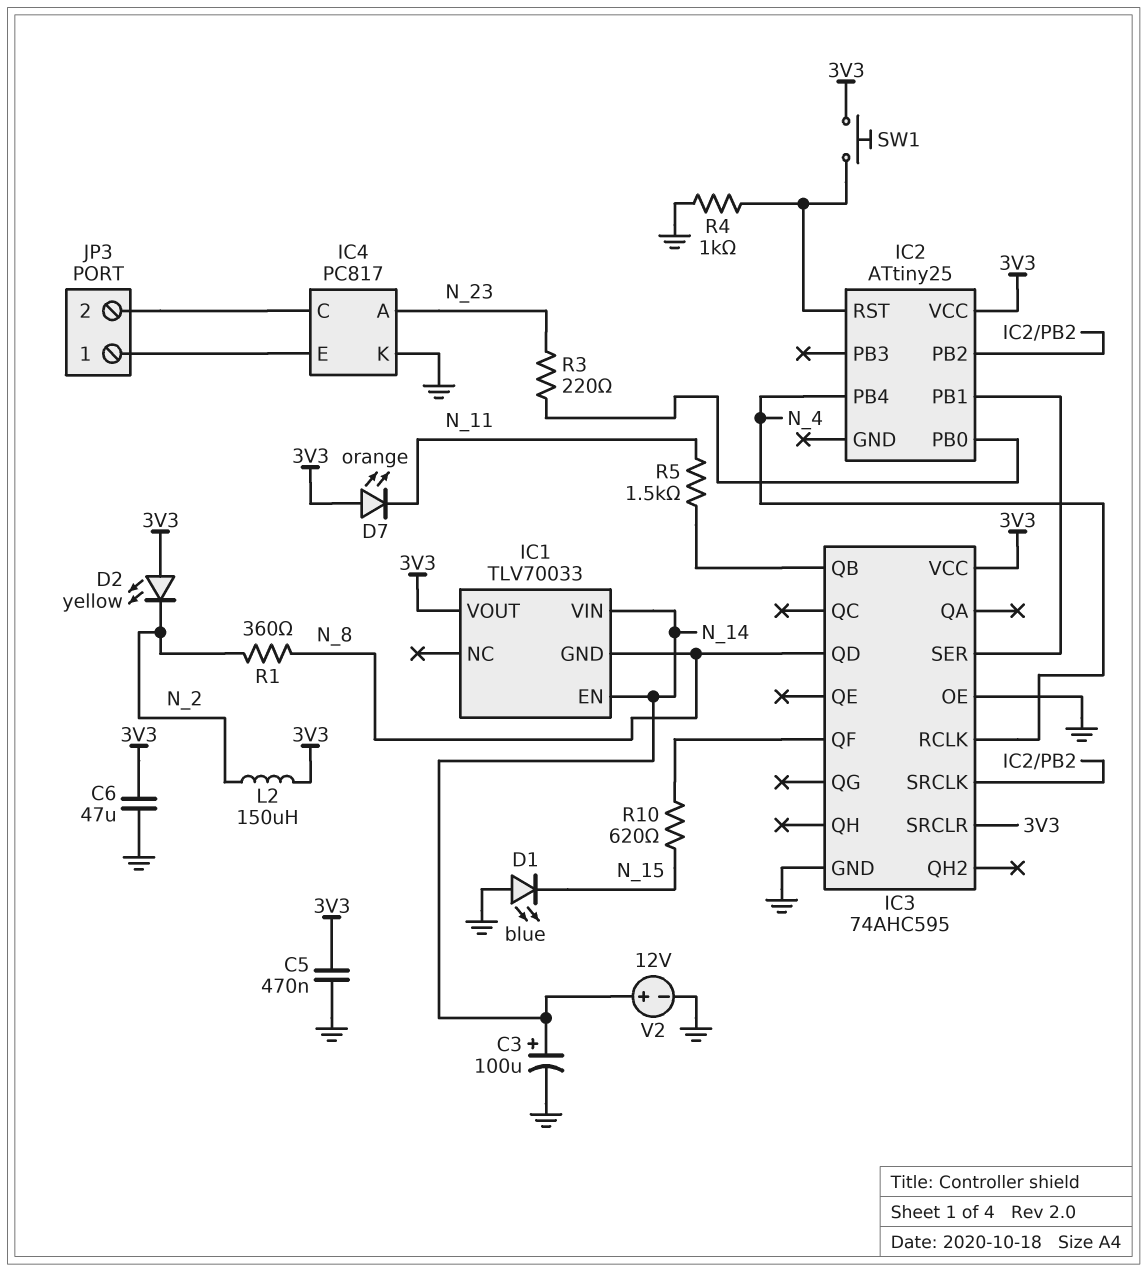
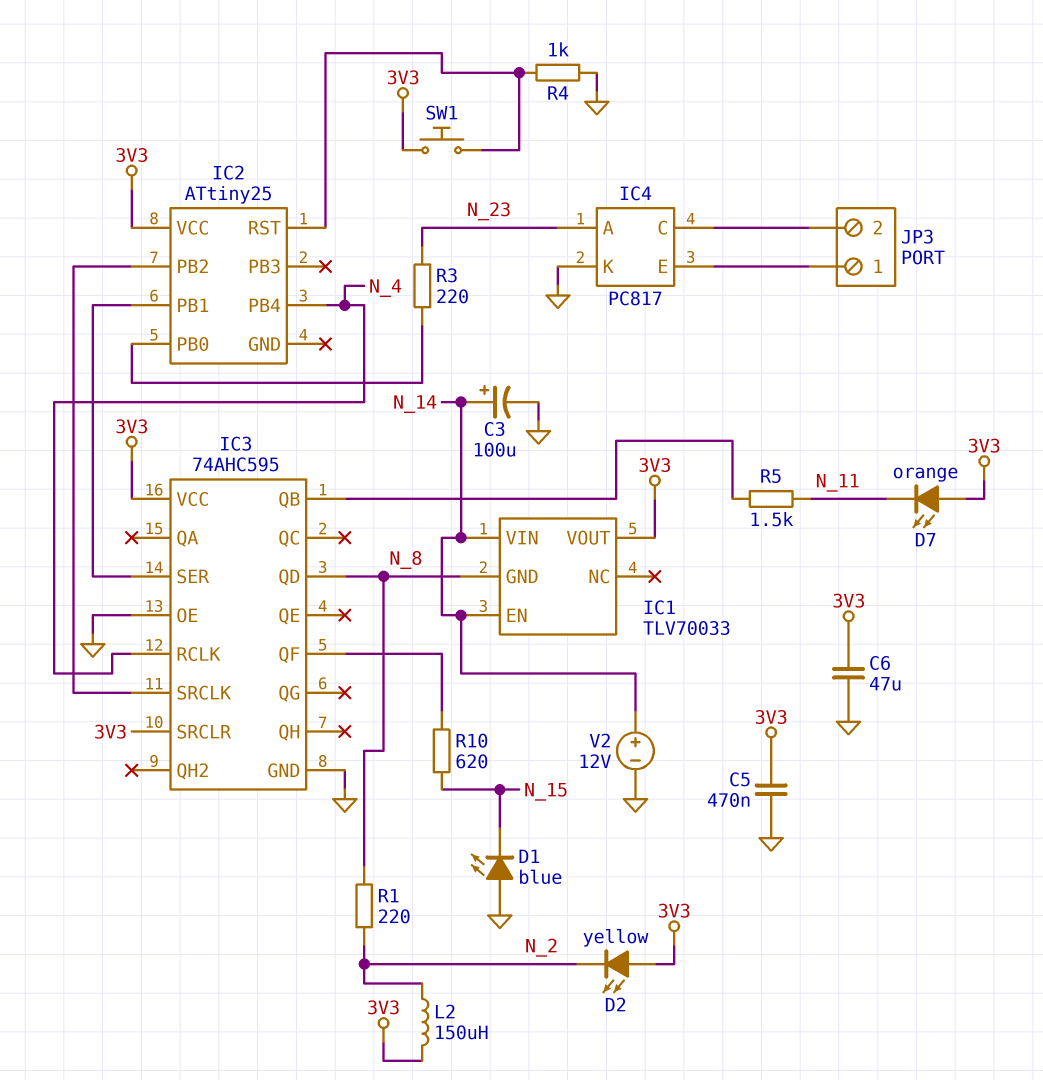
R1: 360 (N_2, N_8) -> 220 (N_2, N_8)

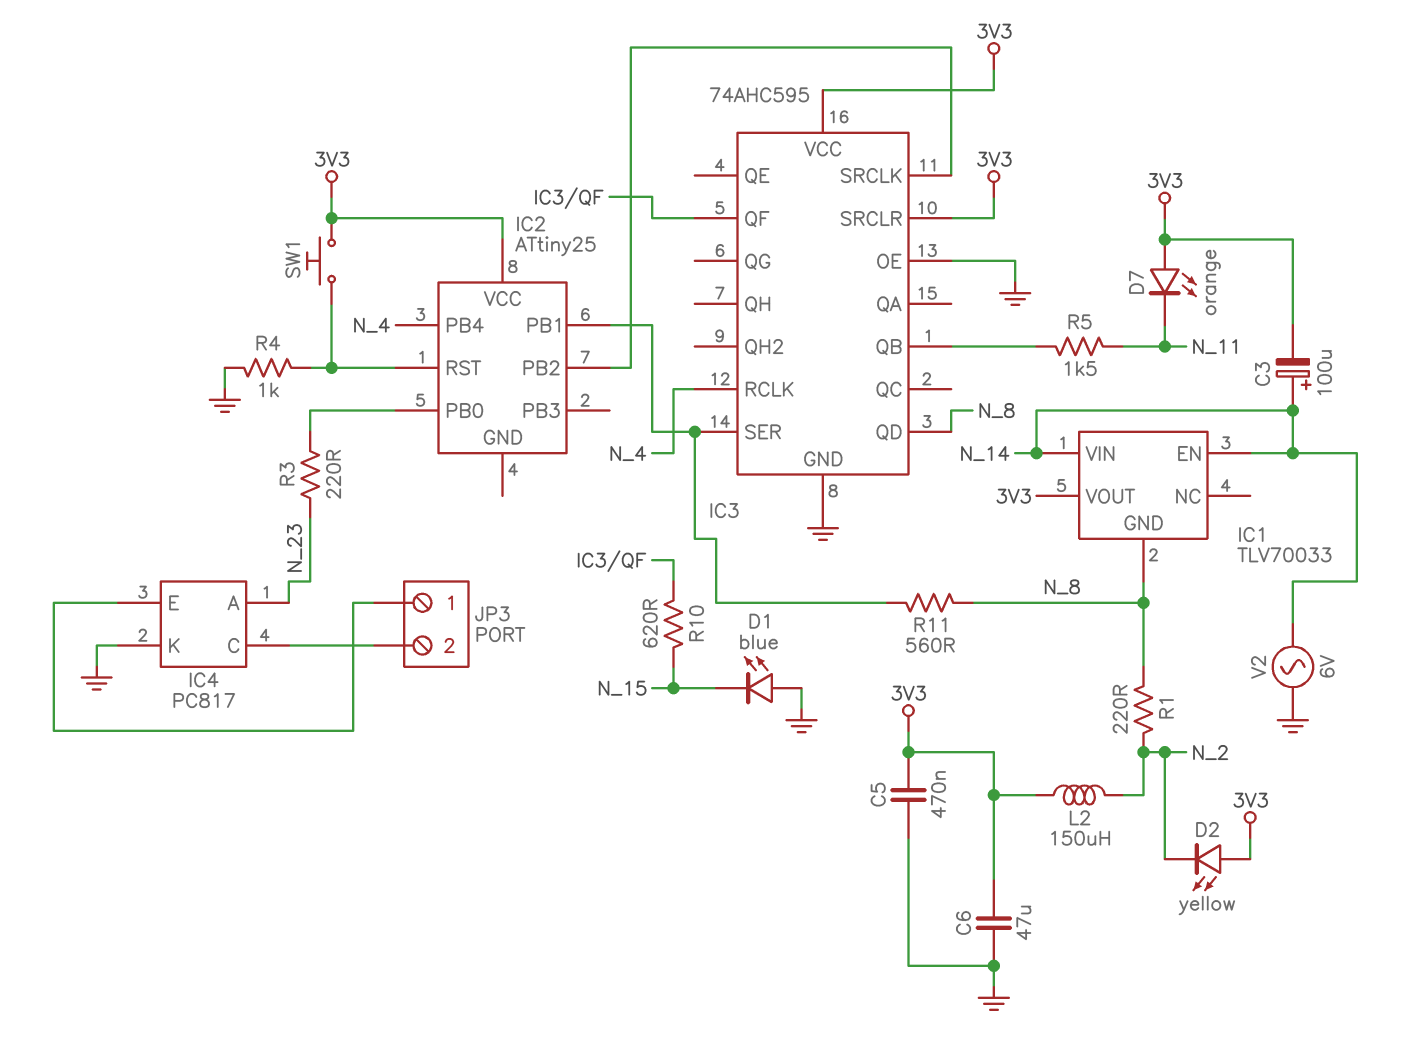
C3: 100uF (plus N_14, minus GND) -> 100uF (plus N_14, minus 3V3)
R11: none -> 560 (IC2/PB1, N_8)
V2: 12V (plus N_14, minus GND) -> AC 6V (GND, N_14)

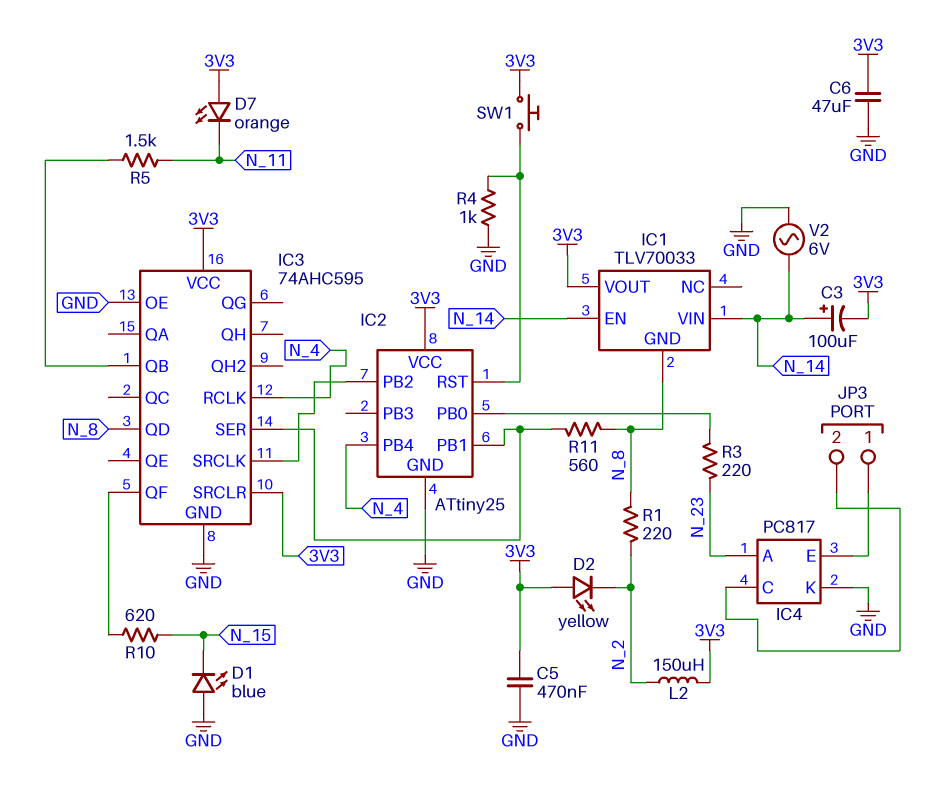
IC2 pin GND: none -> GND

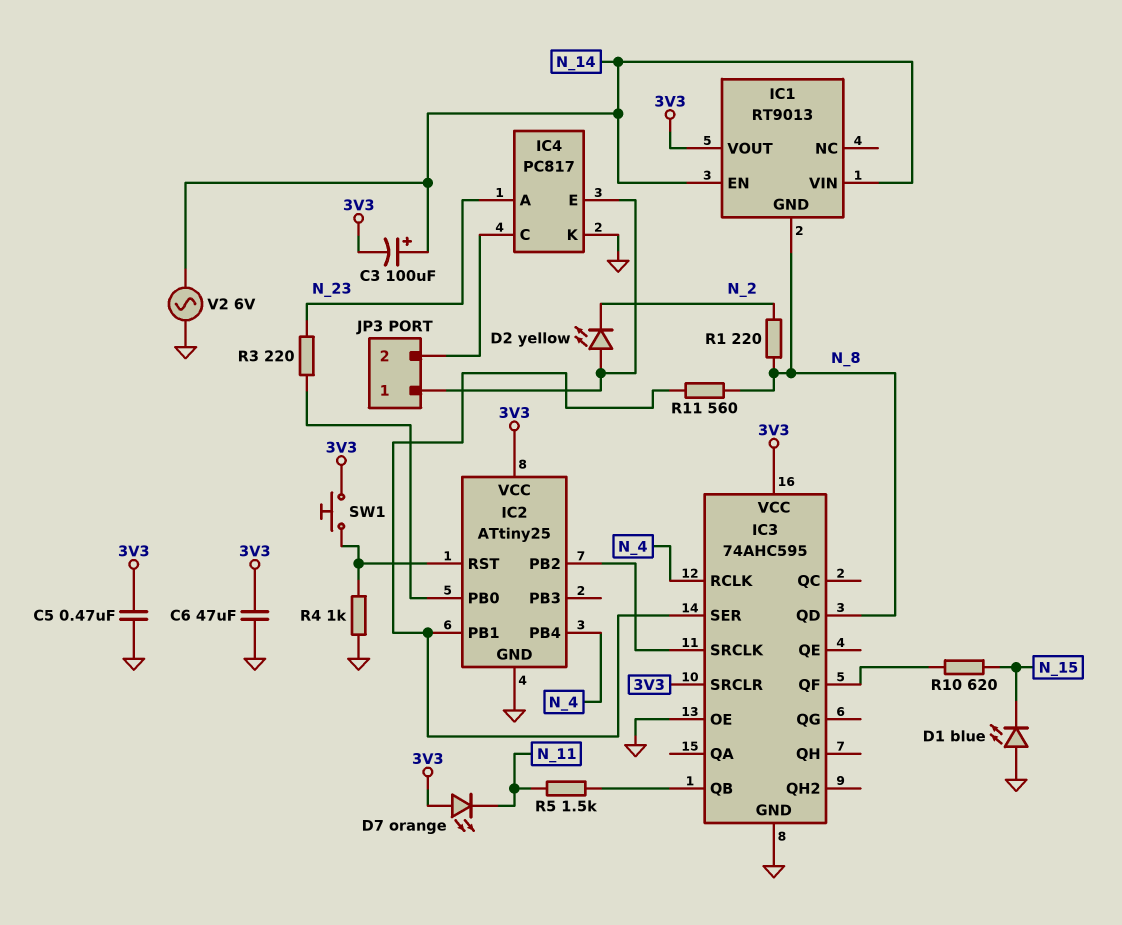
D2: LED yellow (A 3V3, K N_2) -> LED yellow (A IC4/E, K N_2)
IC1: TLV70033 -> RT9013
L2: 150uH (3V3, N_2) -> none

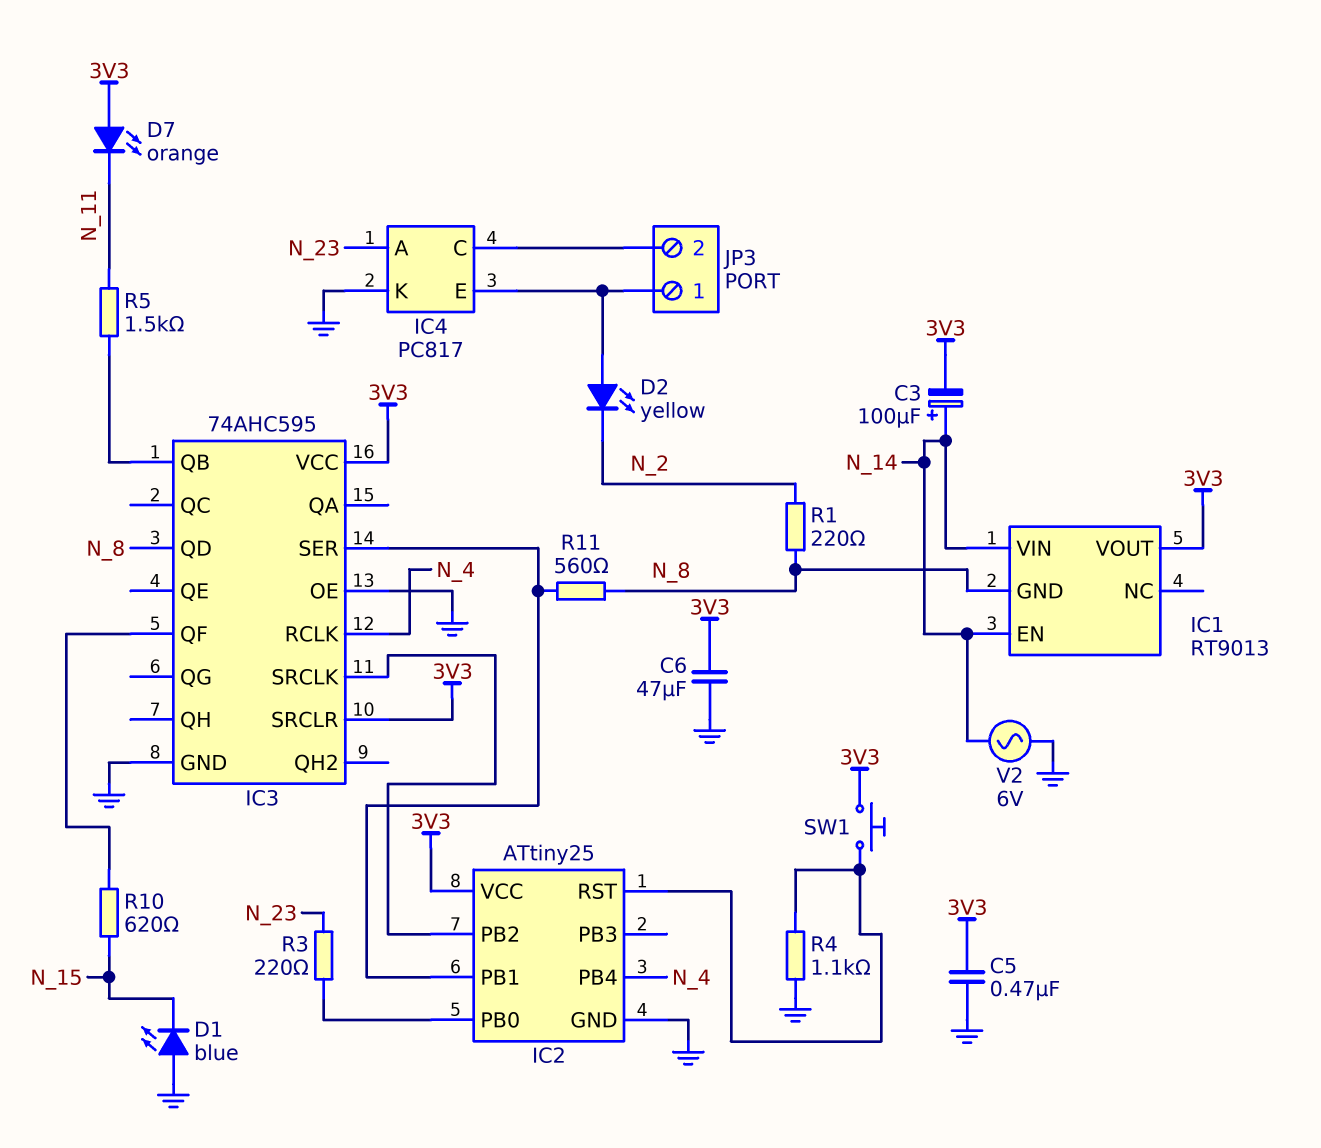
R4: 1k (GND, IC2/RST) -> 1.1k (GND, IC2/RST)

